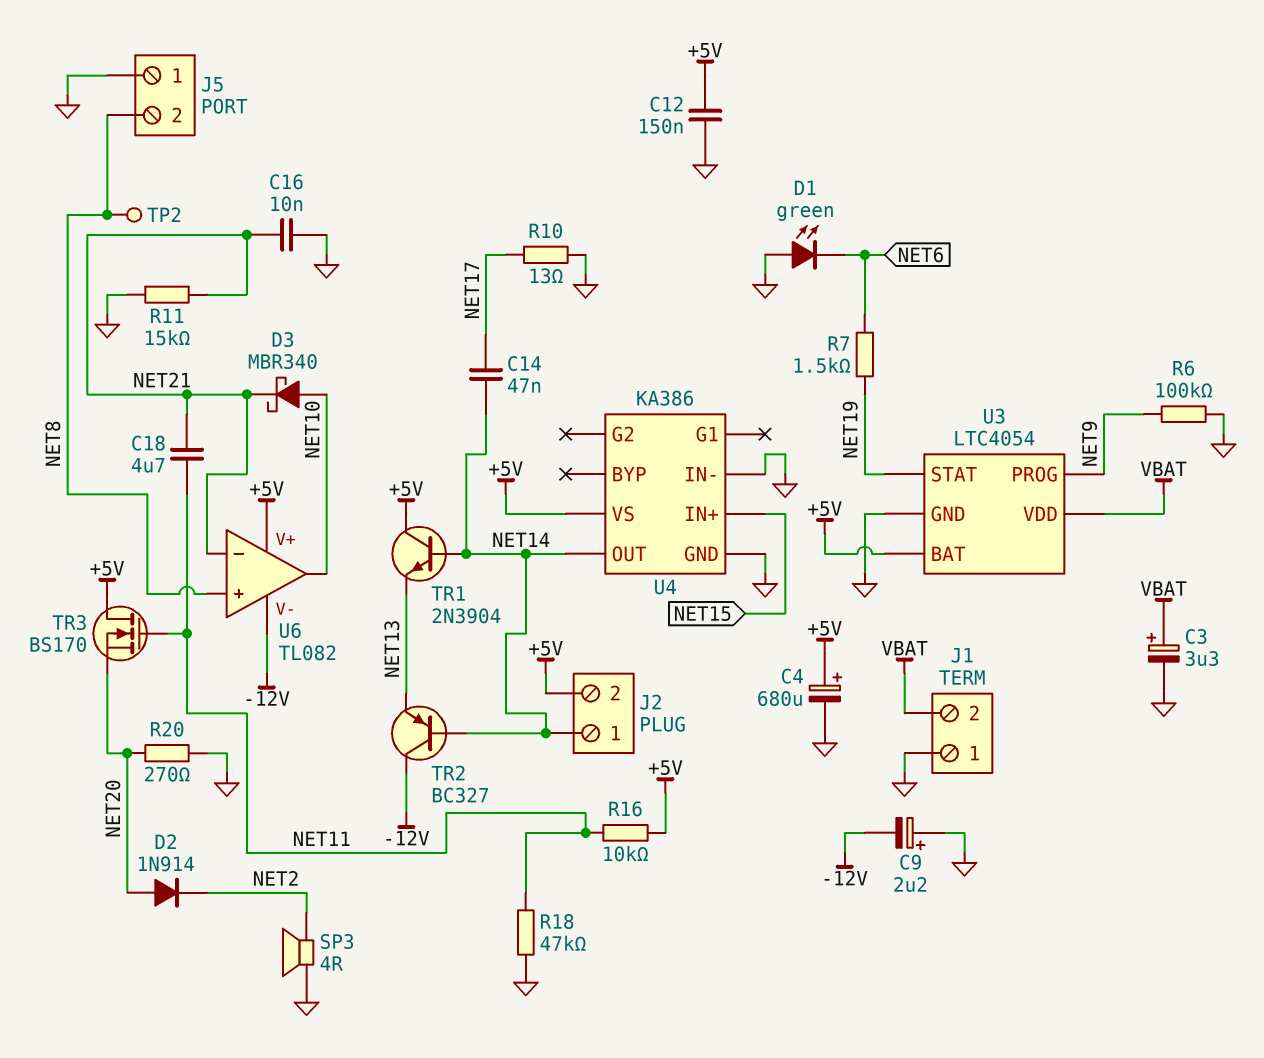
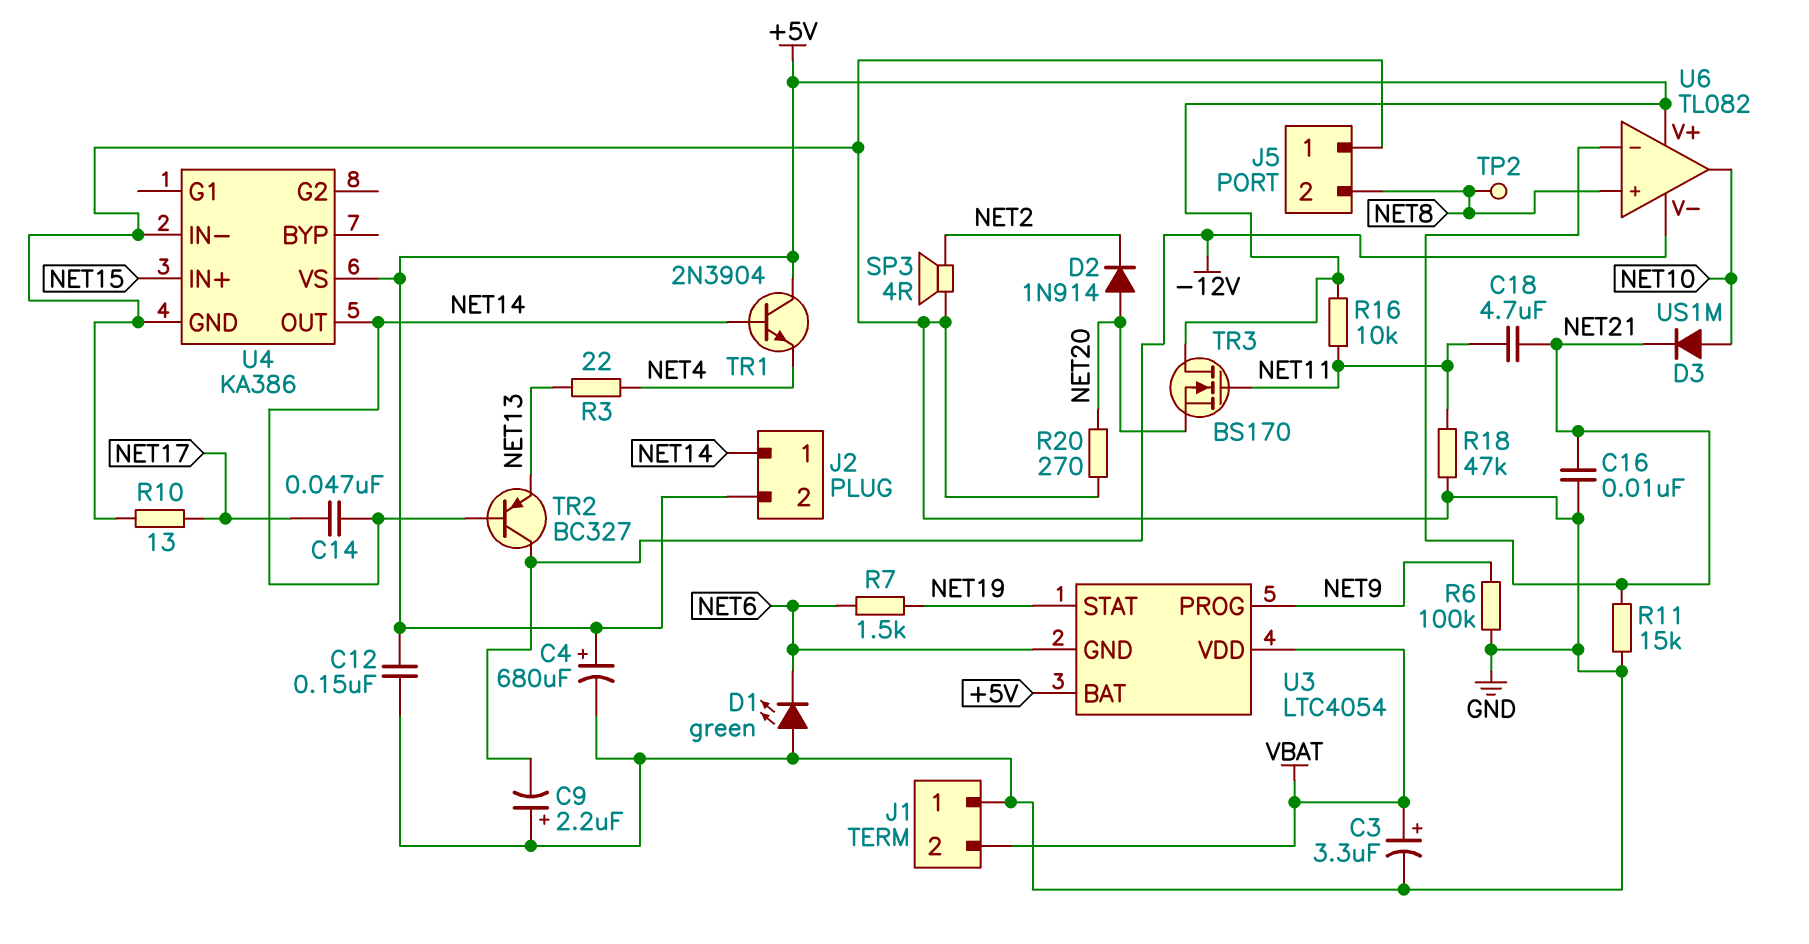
D3: schottky MBR340 (A NET10, K NET21) -> diode US1M (A NET10, K NET21)
R3: none -> 22 (NET4, NET13)
TR1: NPN 2N3904 (B NET14, C +5V, E NET13) -> NPN 2N3904 (B NET14, C +5V, E NET4)
U3 pin GND: GND -> NET6

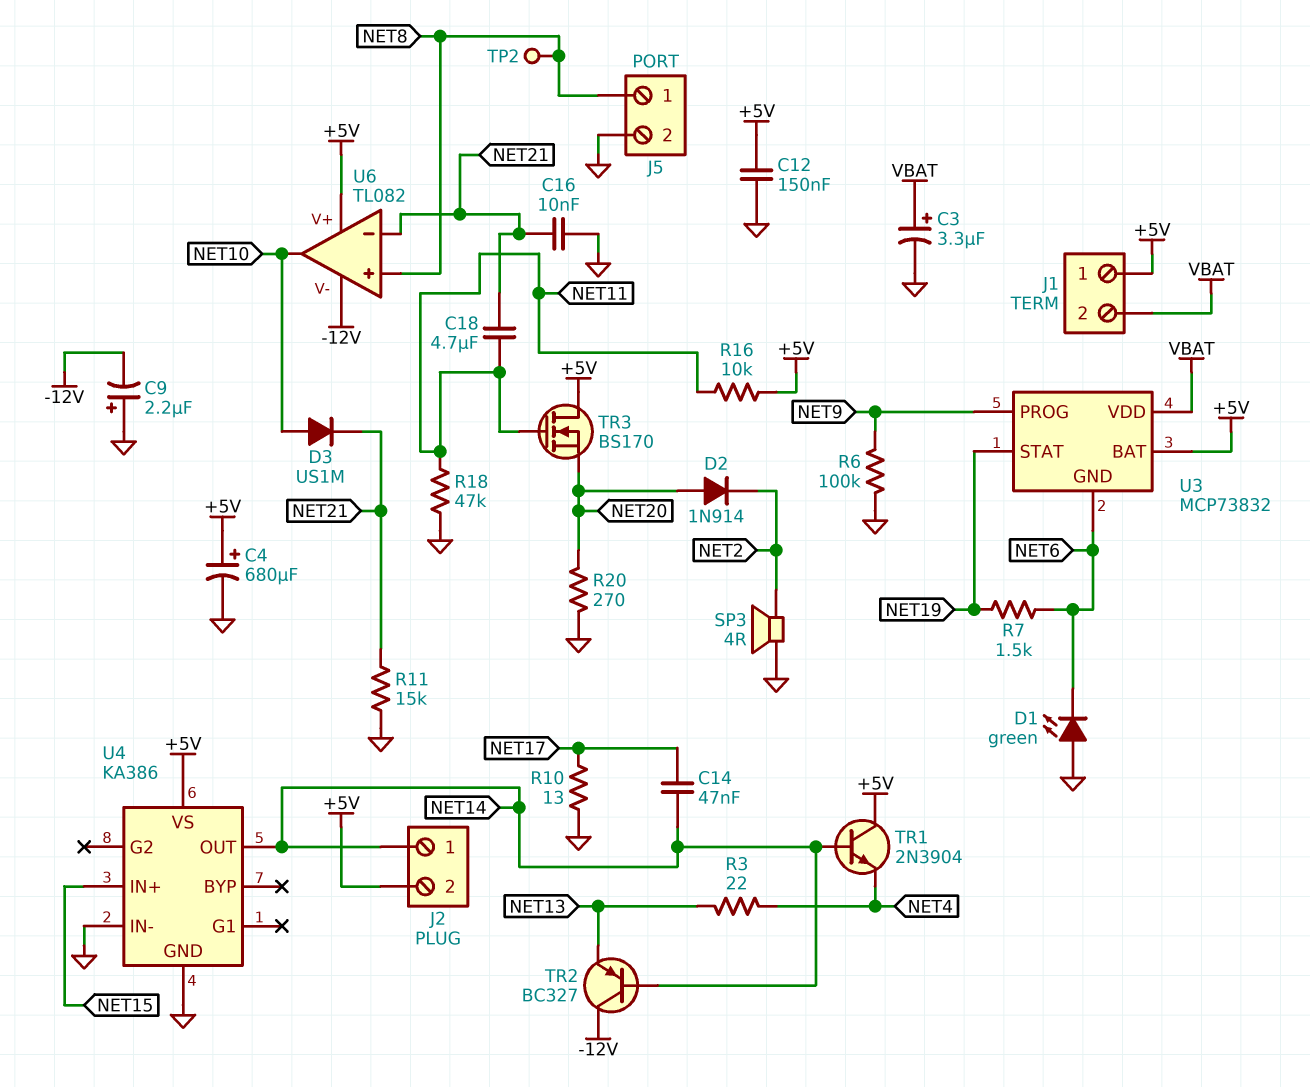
J1 pin 1: GND -> +5V
J5 pin 1: GND -> NET8
J5 pin 2: NET8 -> GND
U3: LTC4054 -> MCP73832

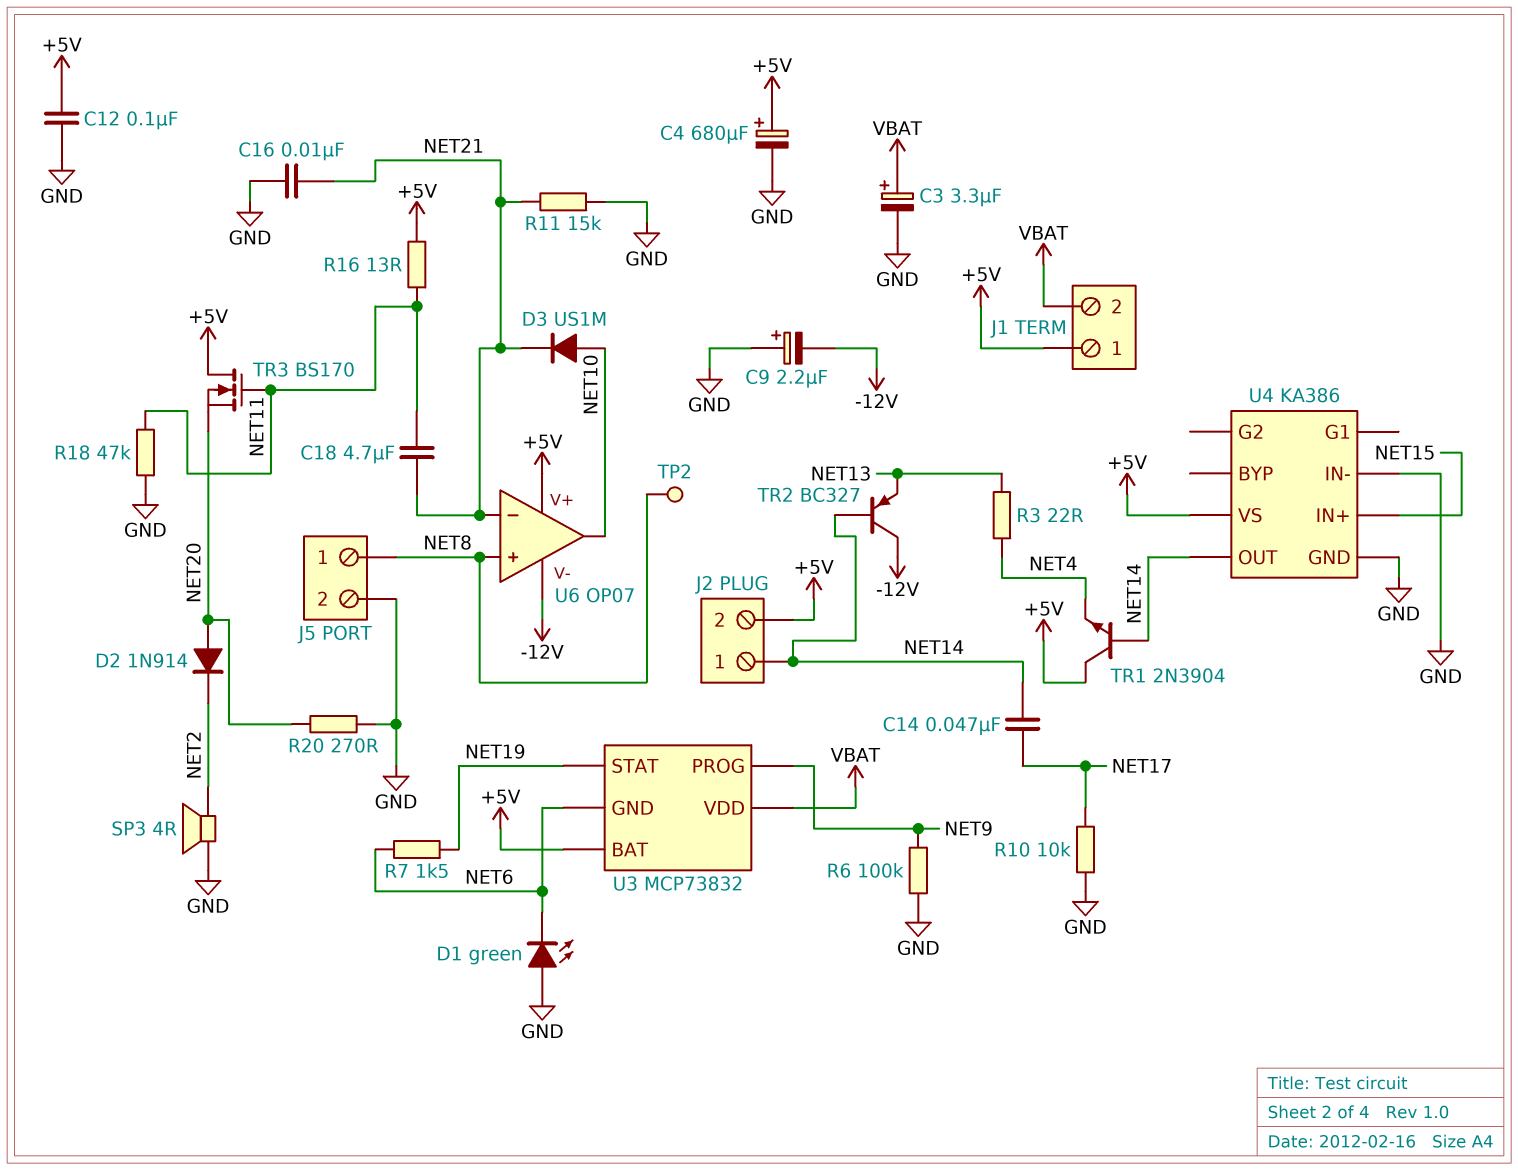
C12: 150nF (+5V, GND) -> 100nF (+5V, GND)
R10: 13 (GND, NET17) -> 10k (GND, NET17)
R16: 10k (+5V, NET11) -> 13 (+5V, NET11)
U6: TL082 -> OP07

